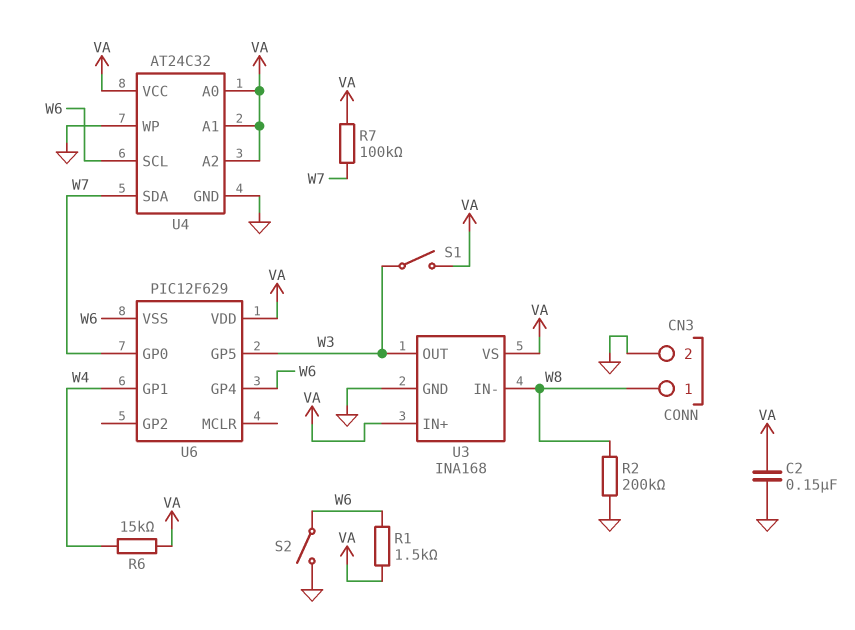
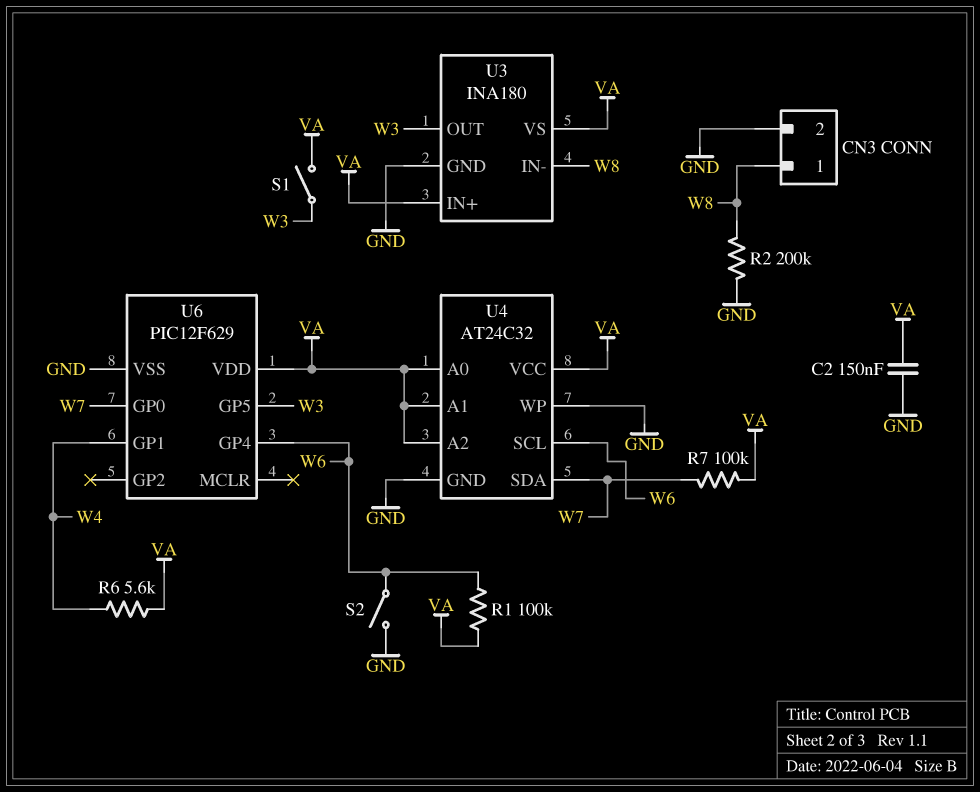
R1: 1.5k (VA, W6) -> 100k (VA, W6)
R6: 15k (VA, W4) -> 5.6k (VA, W4)
U3: INA168 -> INA180
U6 pin VSS: W6 -> GND

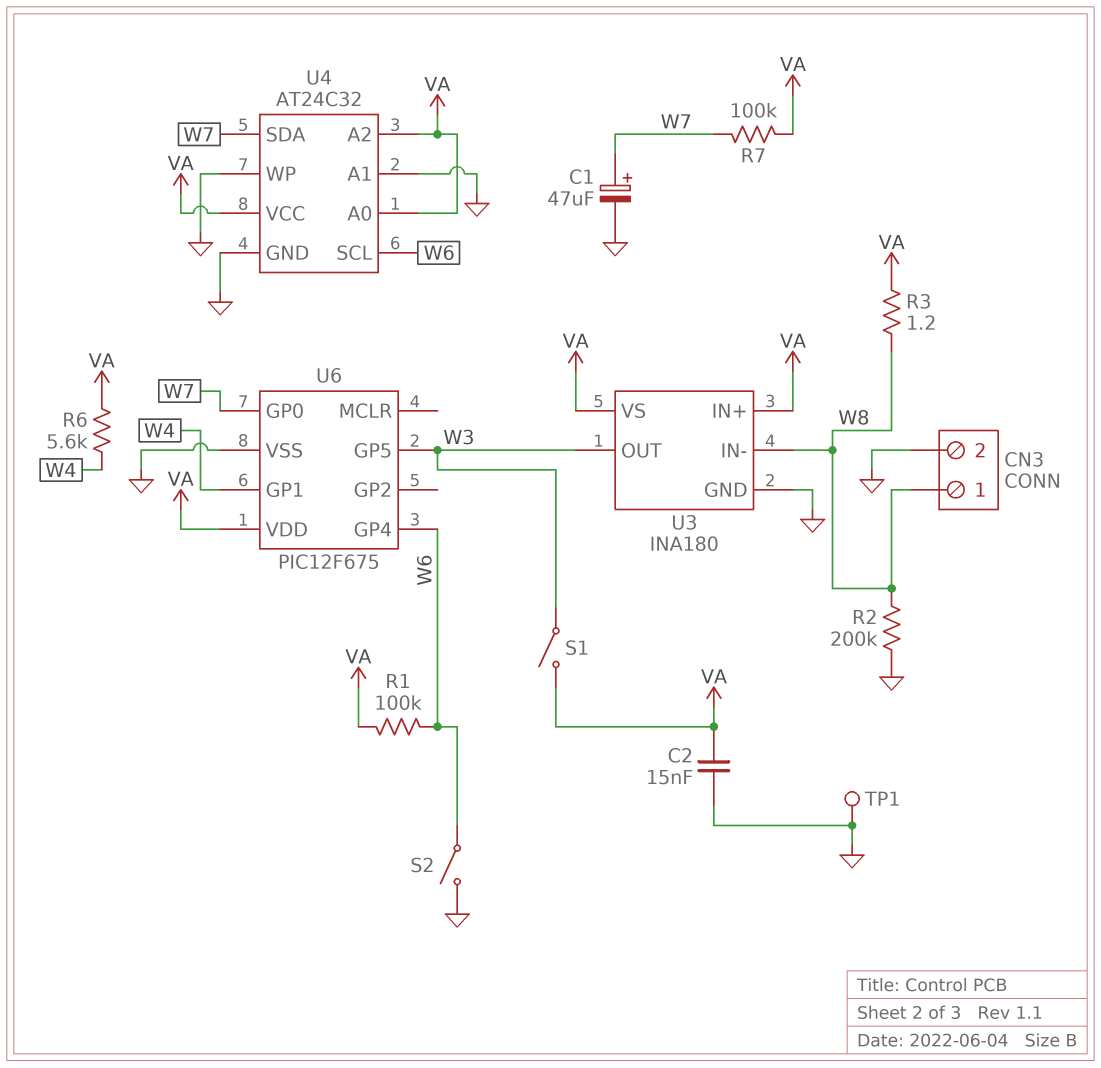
C1: none -> 47uF (plus W7, minus GND)
C2: 150nF (GND, VA) -> 15nF (GND, VA)
R3: none -> 1.2 (VA, W8)
TP1: none -> test point (GND)
U4 pin A1: VA -> GND
U6: PIC12F629 -> PIC12F675

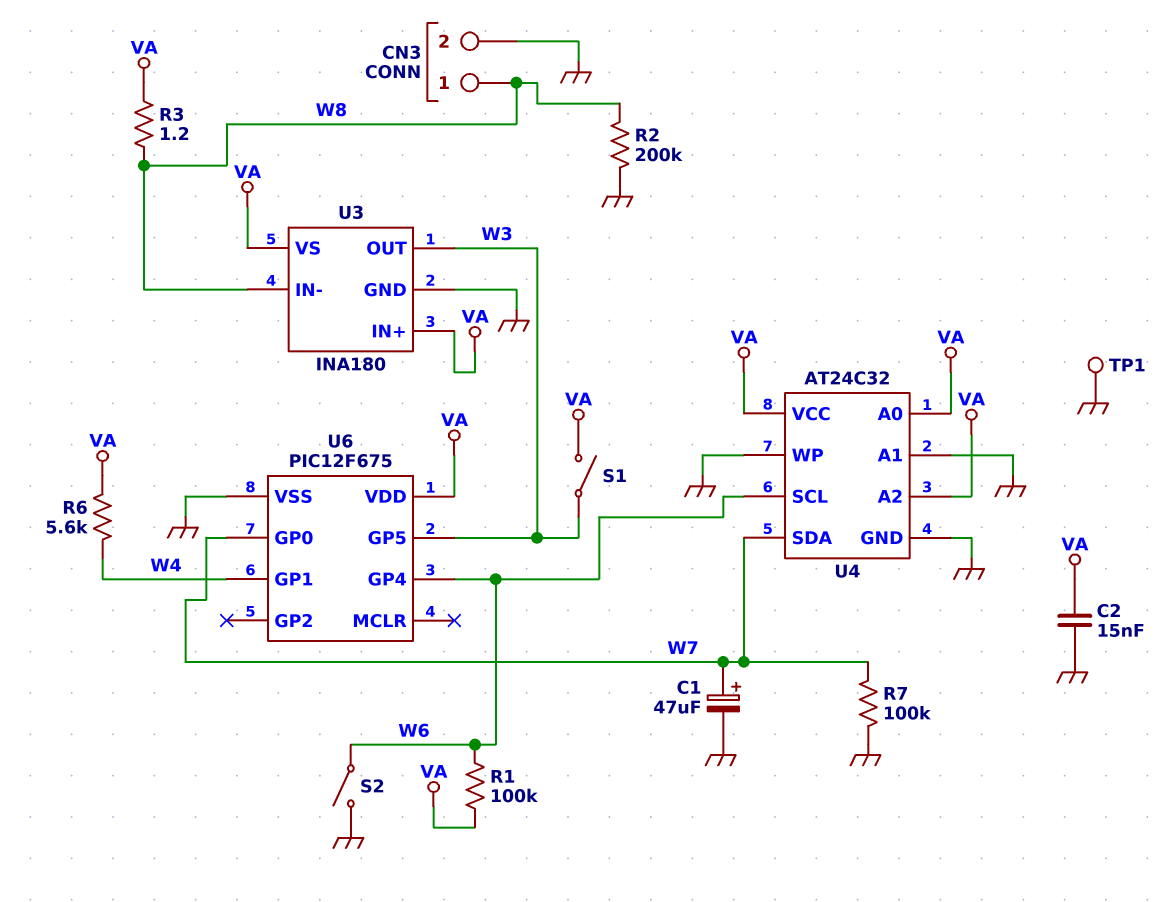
R7: 100k (VA, W7) -> 100k (GND, W7)

